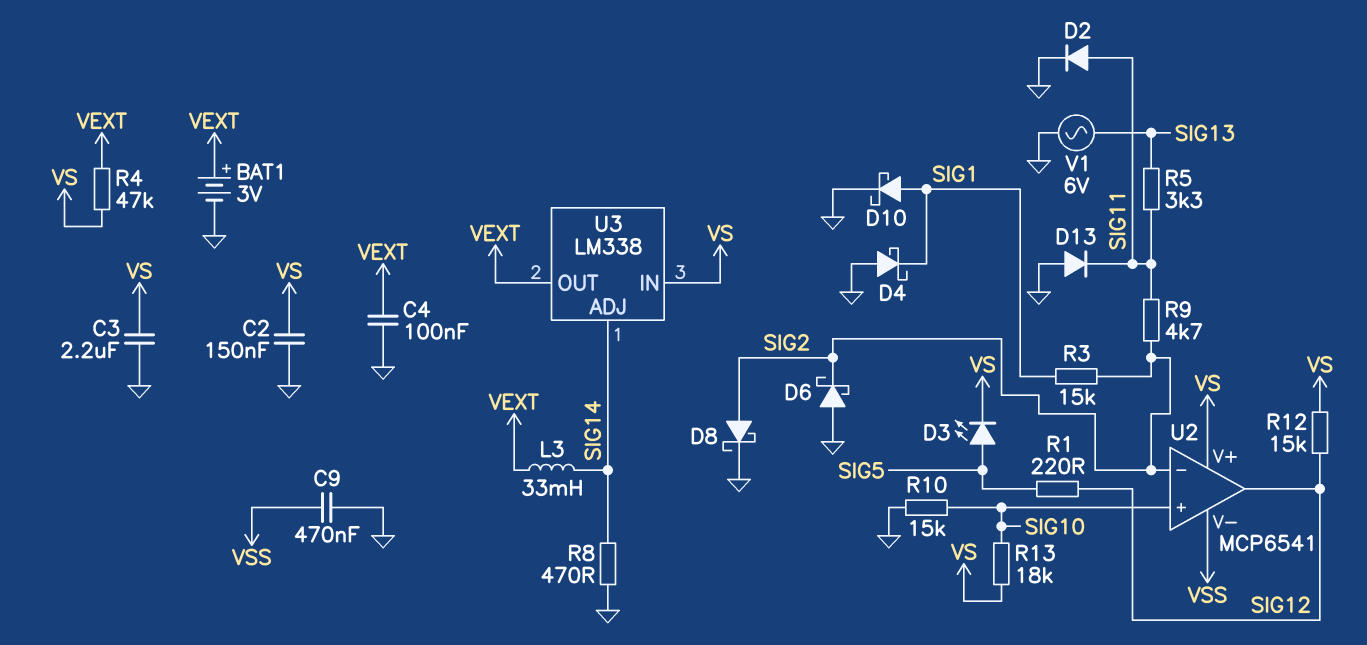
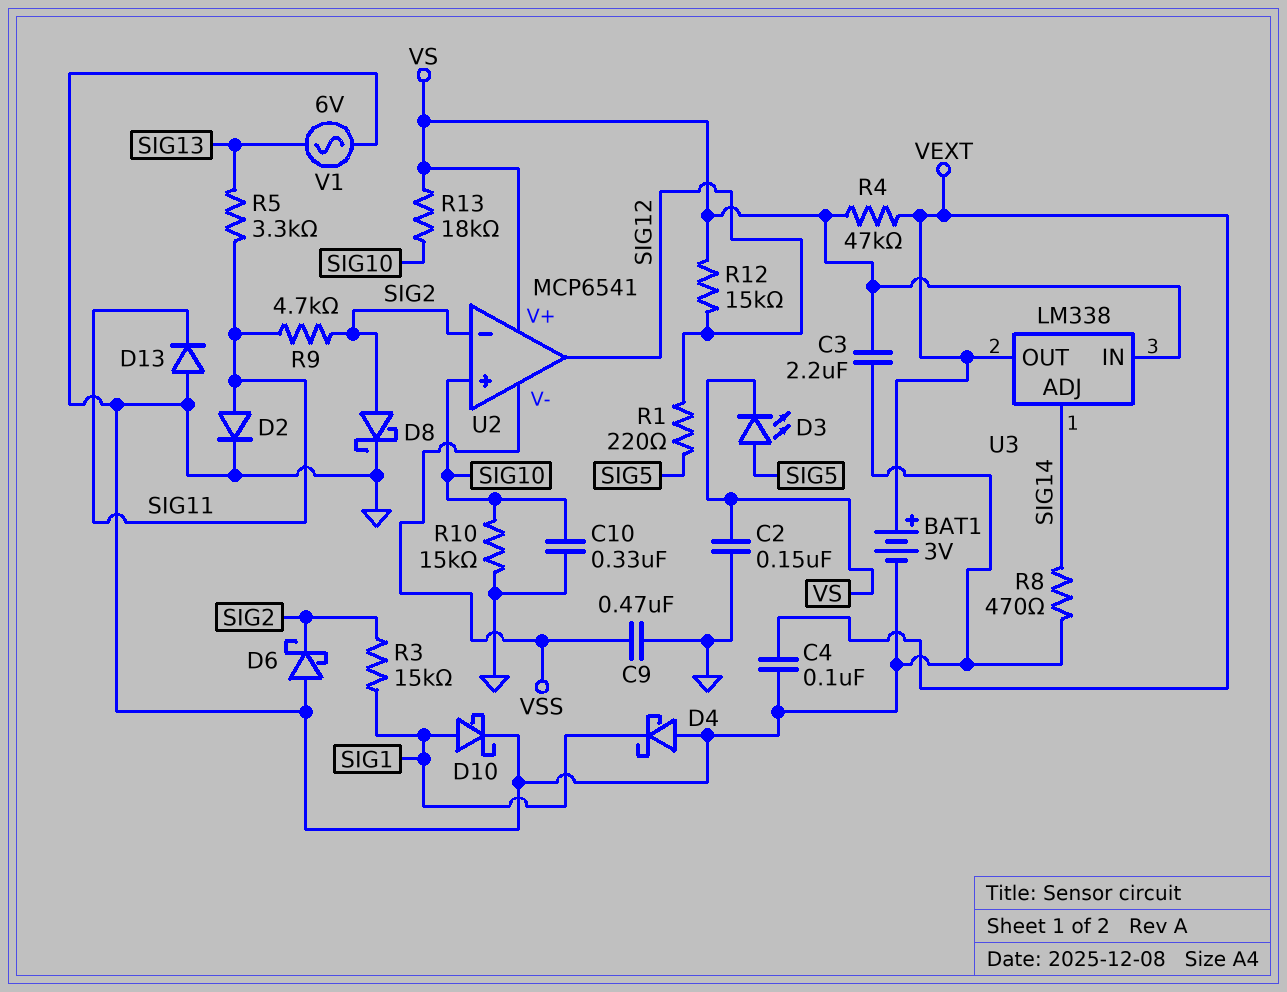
C10: none -> 330nF (GND, SIG10)
L3: 33mH (SIG14, VEXT) -> none

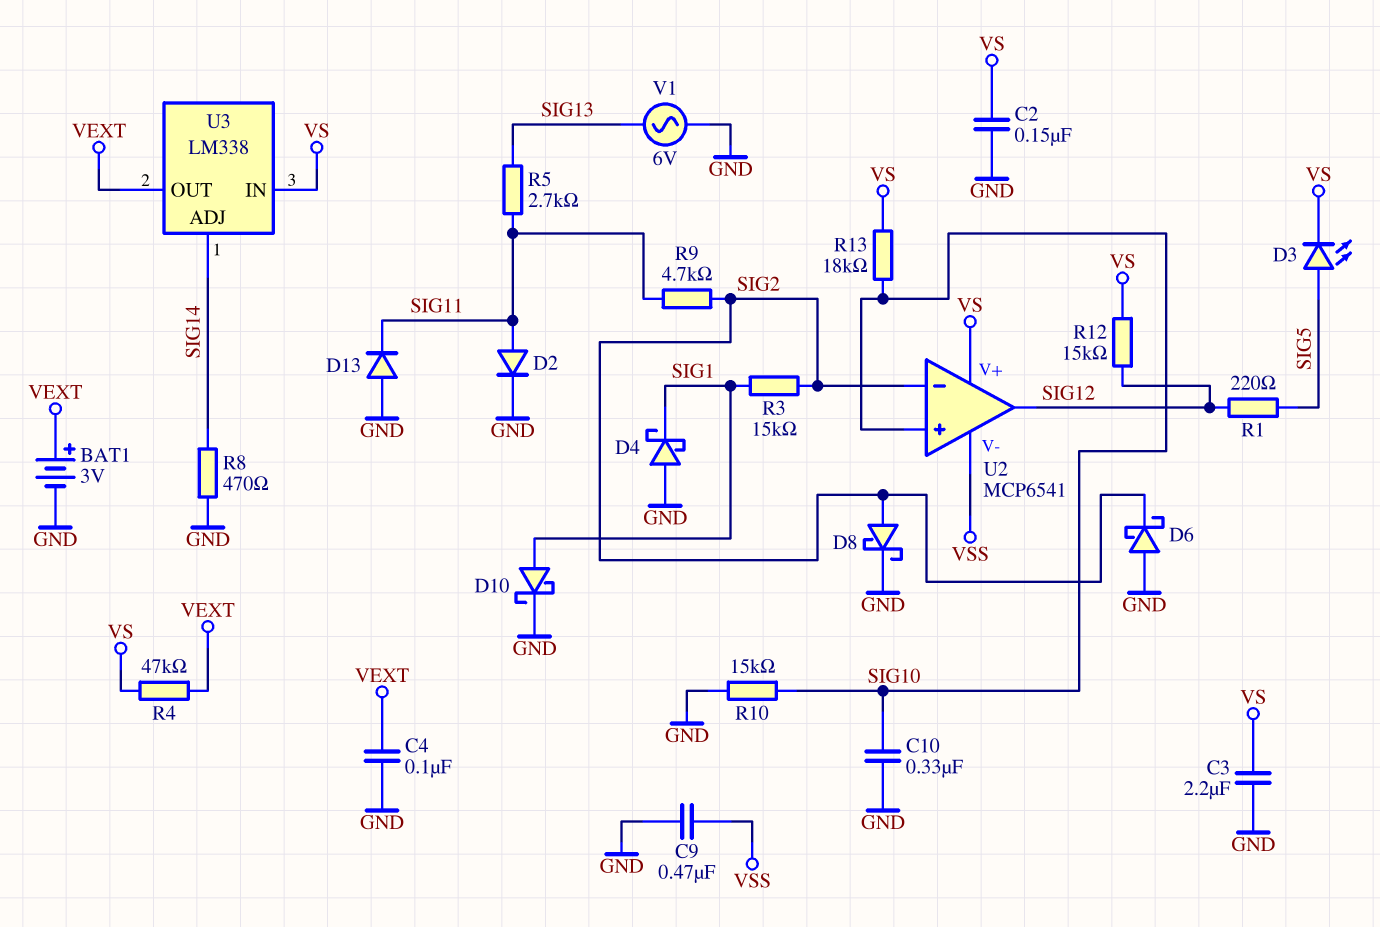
R5: 3.3k (SIG11, SIG13) -> 2.7k (SIG11, SIG13)

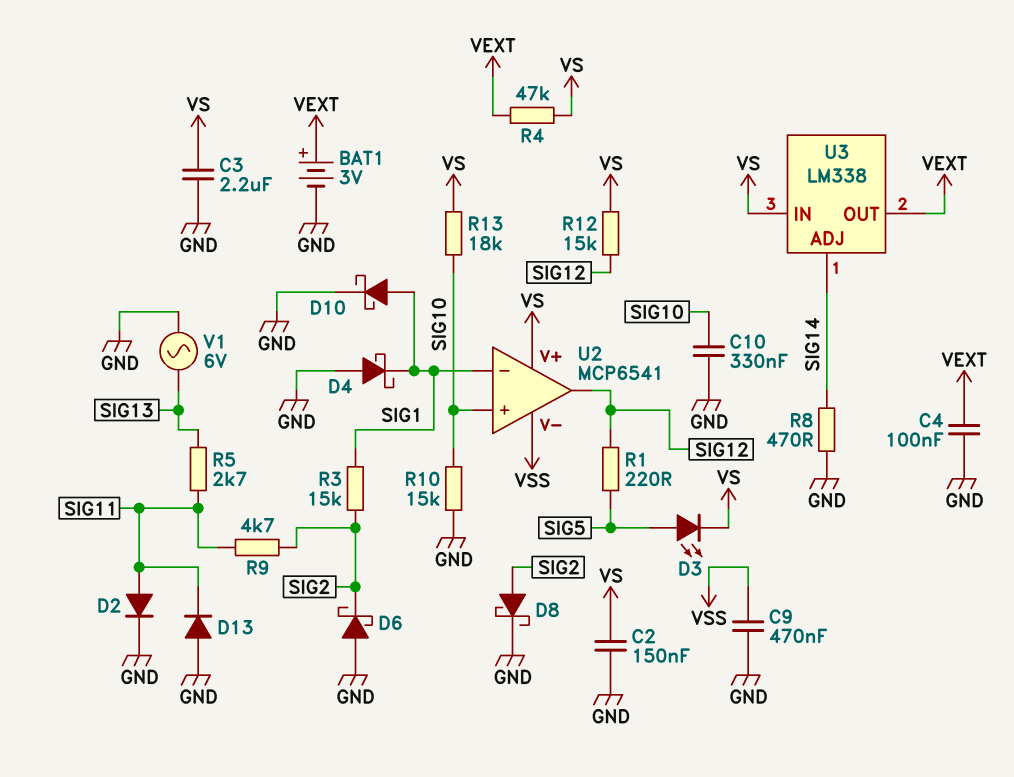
U2 pin in-: SIG2 -> SIG1

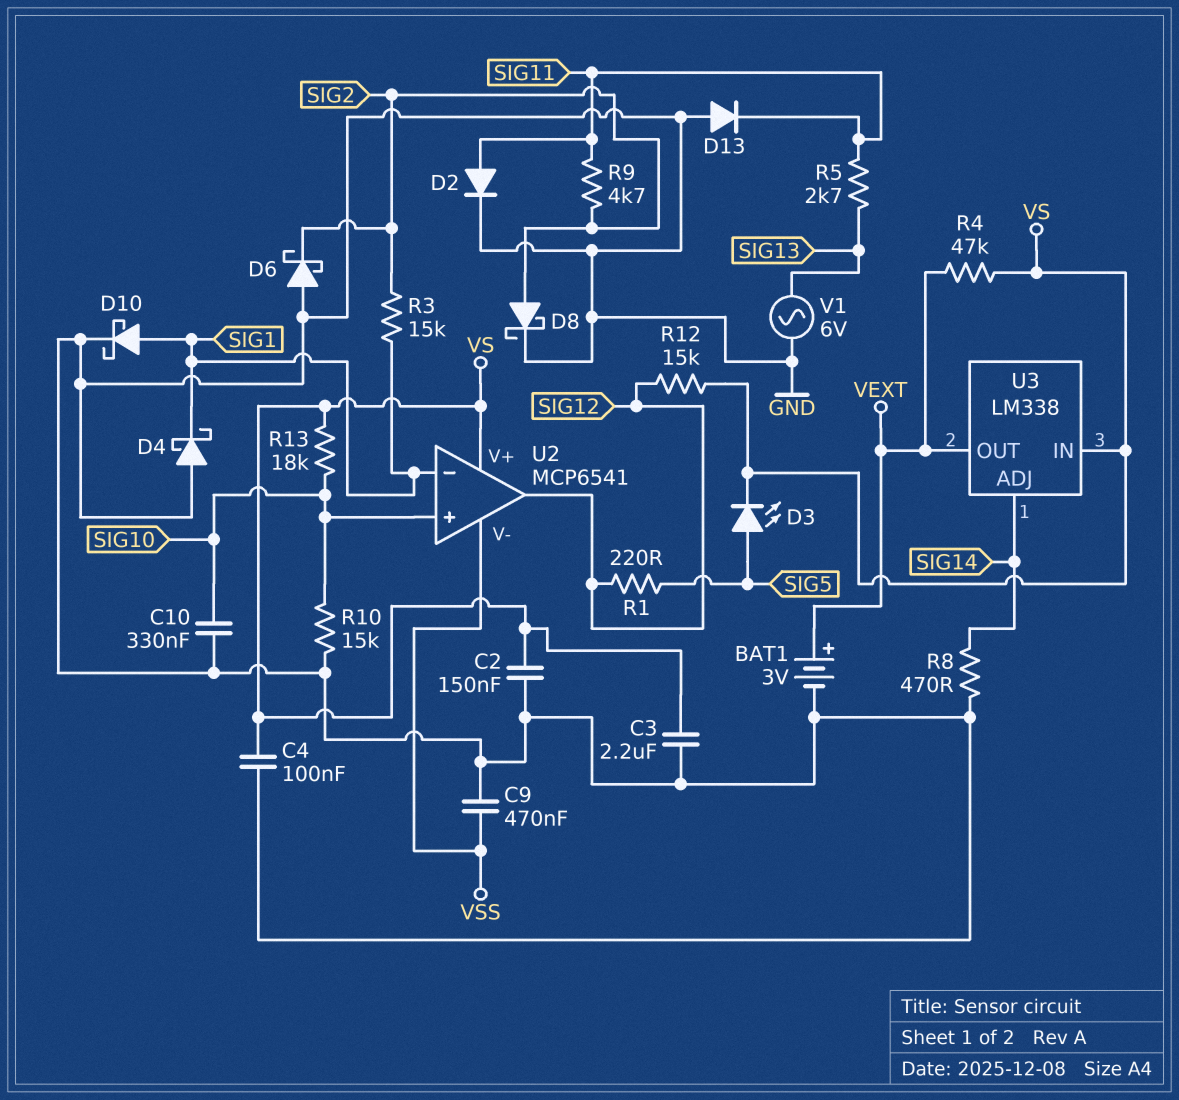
C4: 100nF (GND, VEXT) -> 100nF (GND, VS)

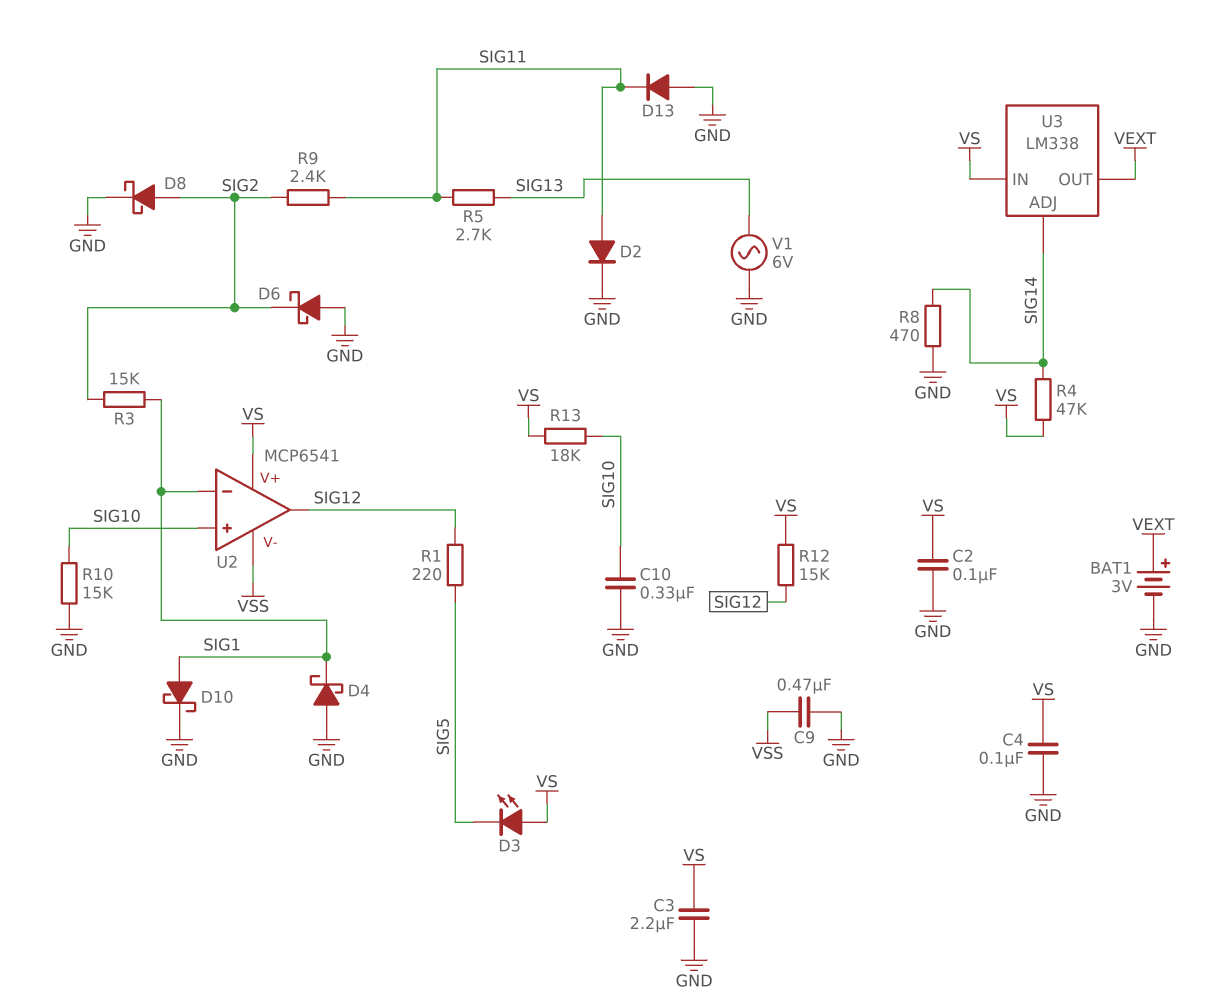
C2: 150nF (GND, VS) -> 100nF (GND, VS)
D3: LED (A SIG5, K VS) -> LED (A VS, K SIG5)
R4: 47k (VEXT, VS) -> 47k (SIG14, VS)
R9: 4.7k (SIG2, SIG11) -> 2.4k (SIG2, SIG11)

